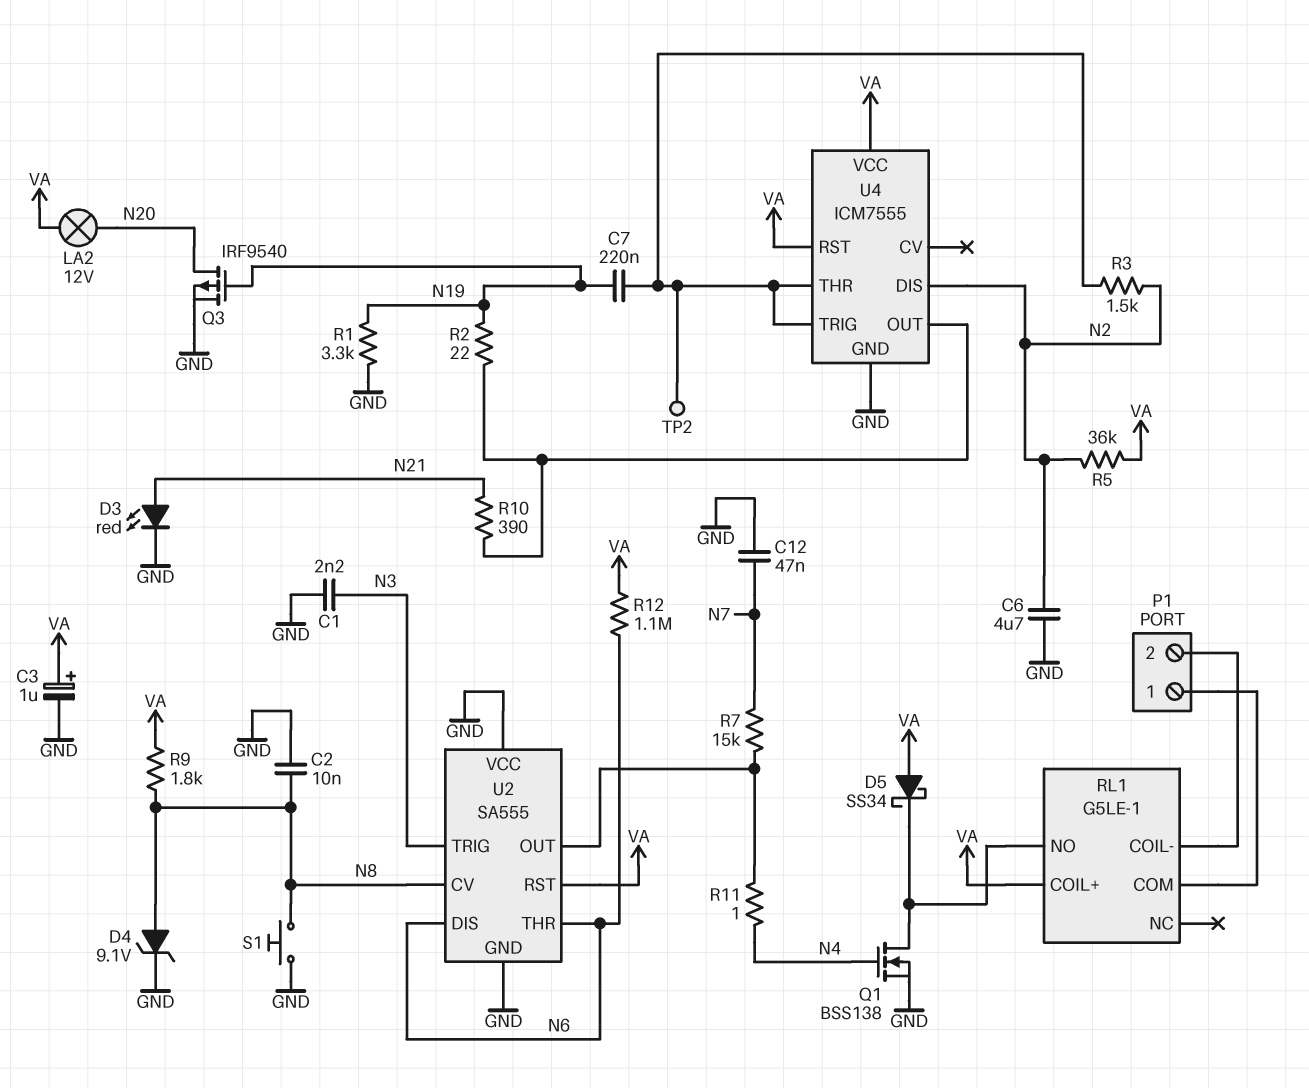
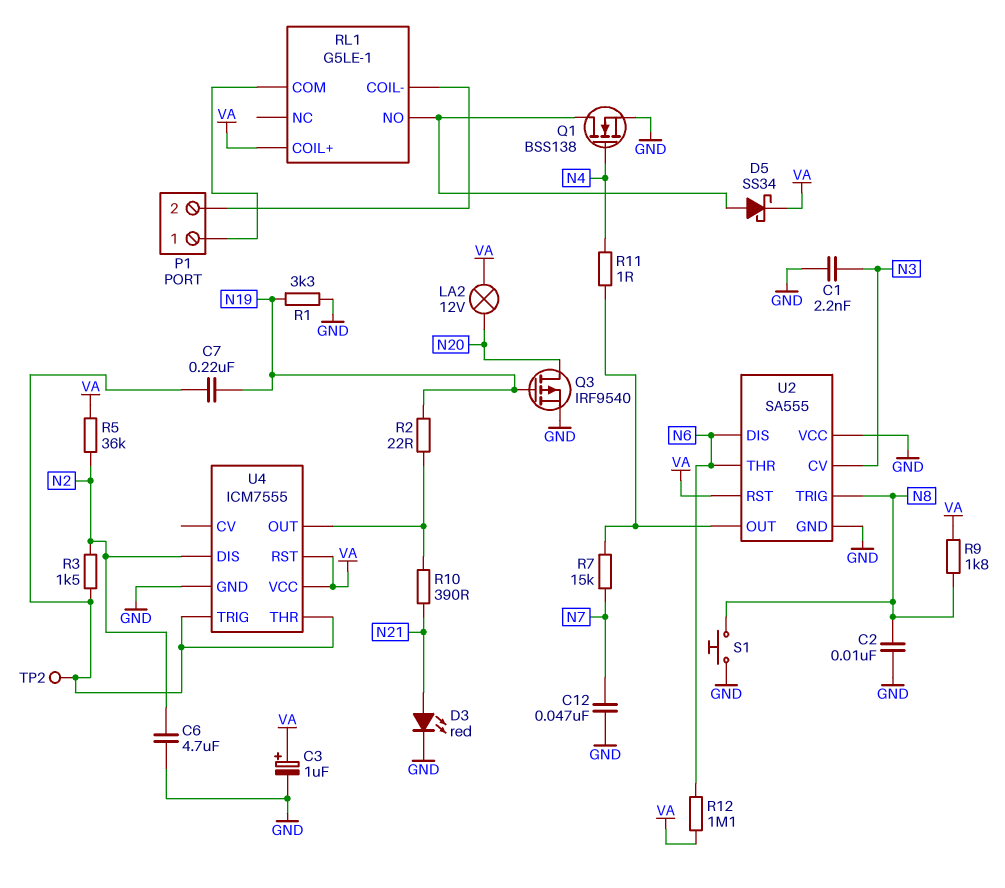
D4: zener 9.1V (A N8, K GND) -> none
D5: schottky SS34 (A VA, K RL1/NO) -> schottky SS34 (A RL1/NO, K VA)
U2 pin CV: N8 -> N3
U2 pin TRIG: N3 -> N8

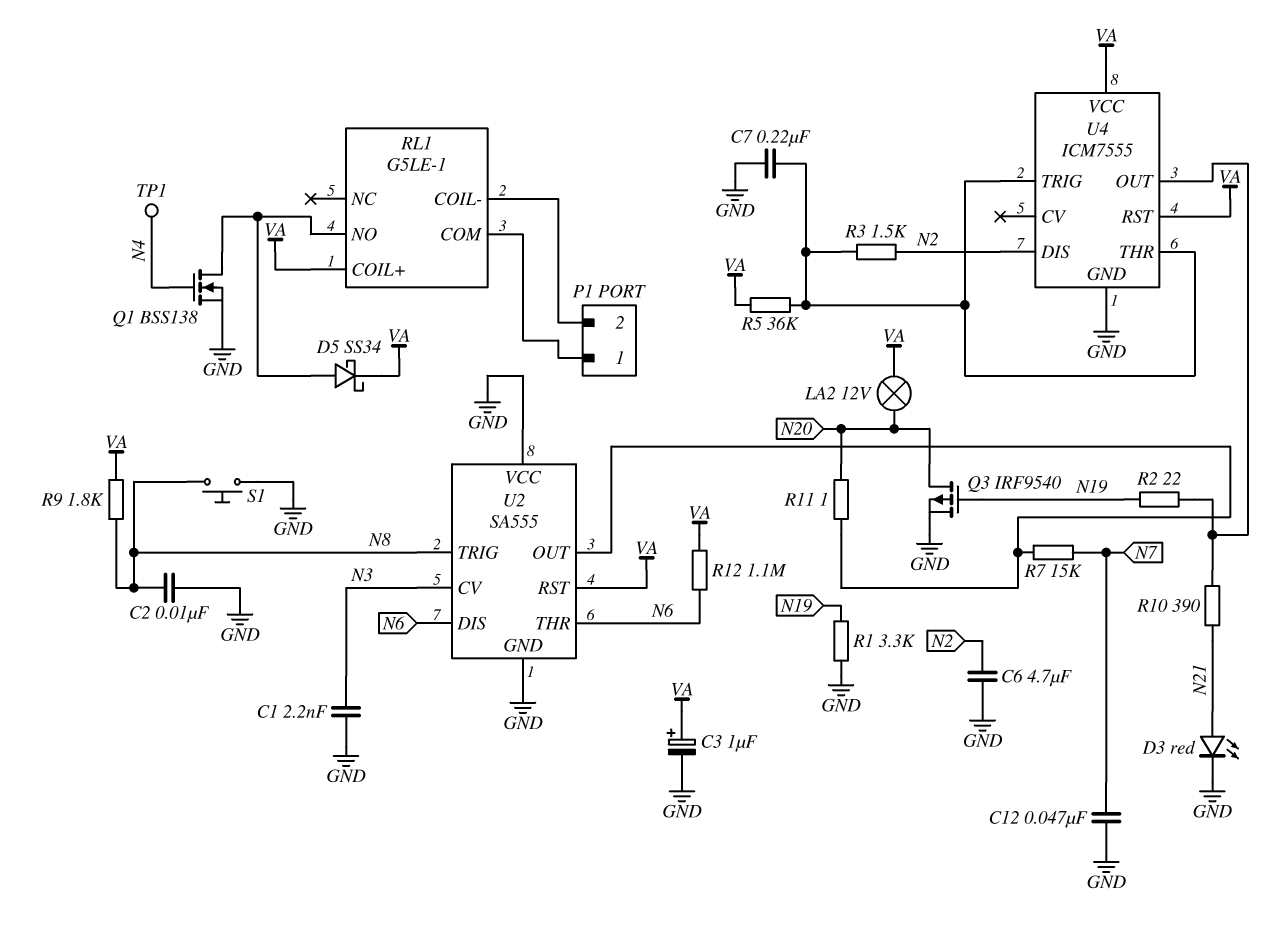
C7: 220nF (N19, U4/THR) -> 220nF (GND, U4/THR)
R5: 36k (N2, VA) -> 36k (U4/THR, VA)
R11: 1 (N4, U2/OUT) -> 1 (N20, U2/OUT)
TP1: none -> test point (N4)
TP2: test point (U4/THR) -> none

